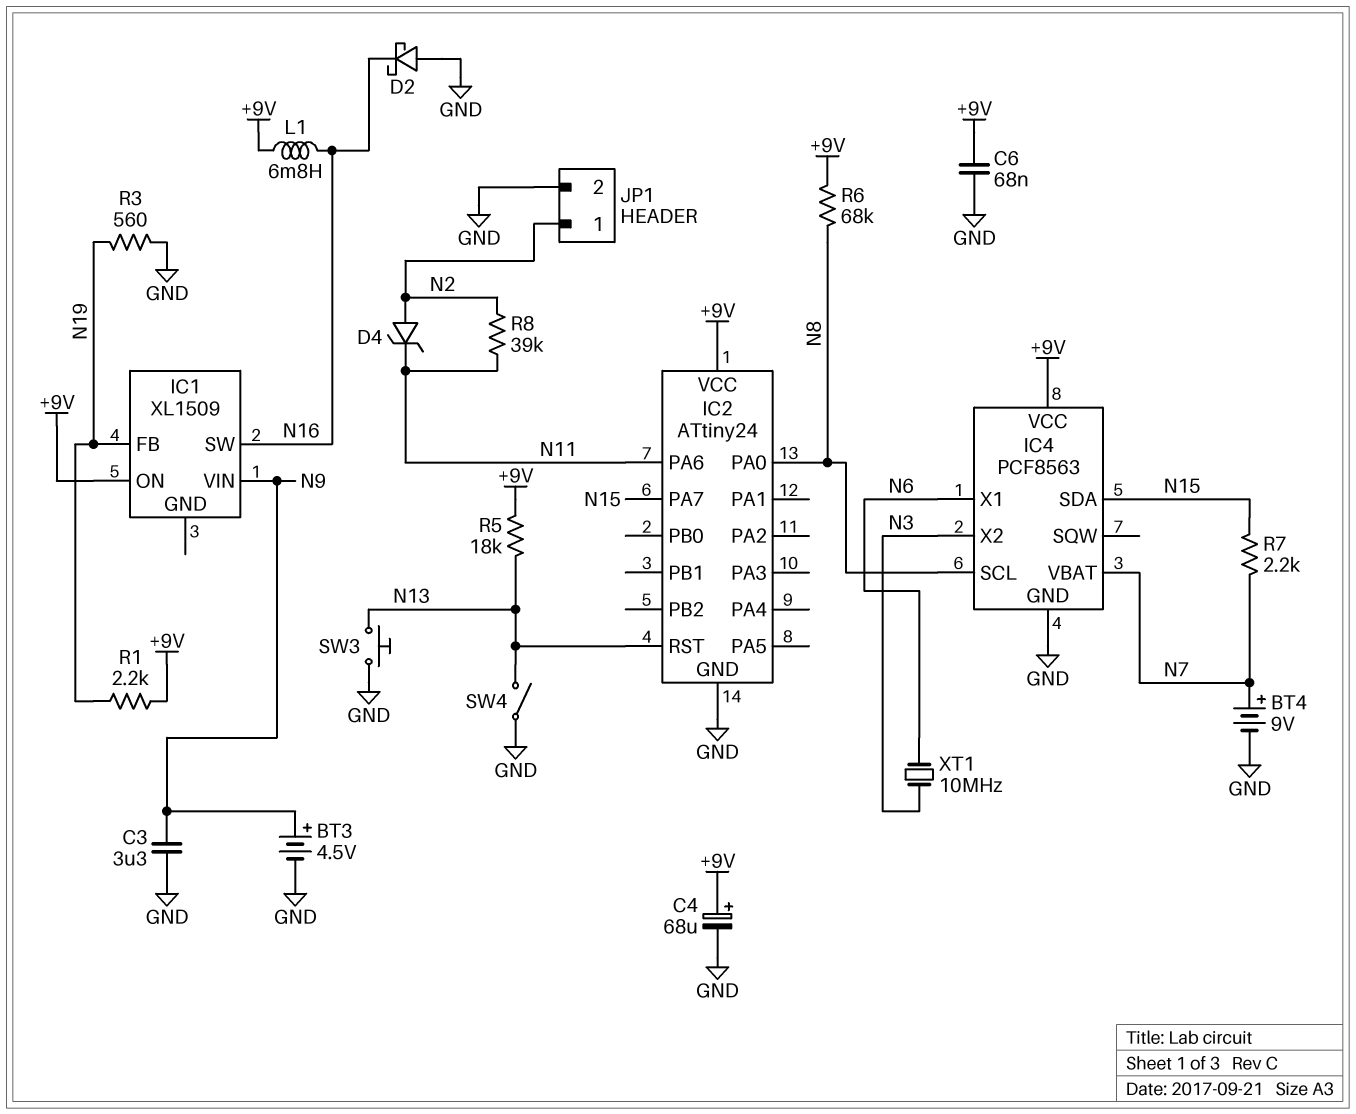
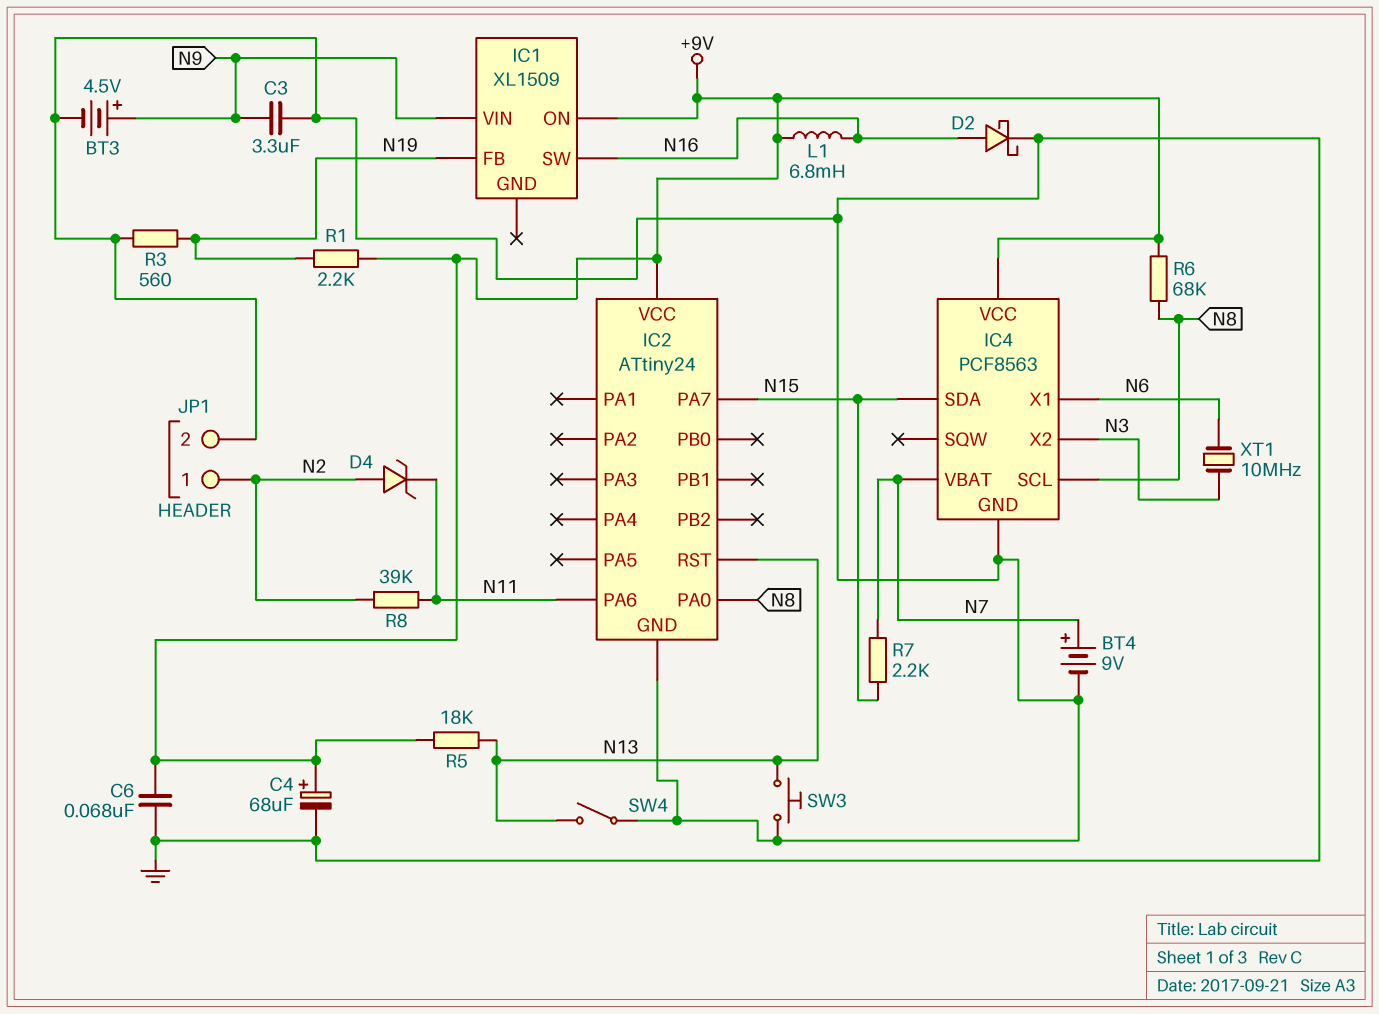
D2: schottky (A GND, K N16) -> schottky (A N16, K GND)

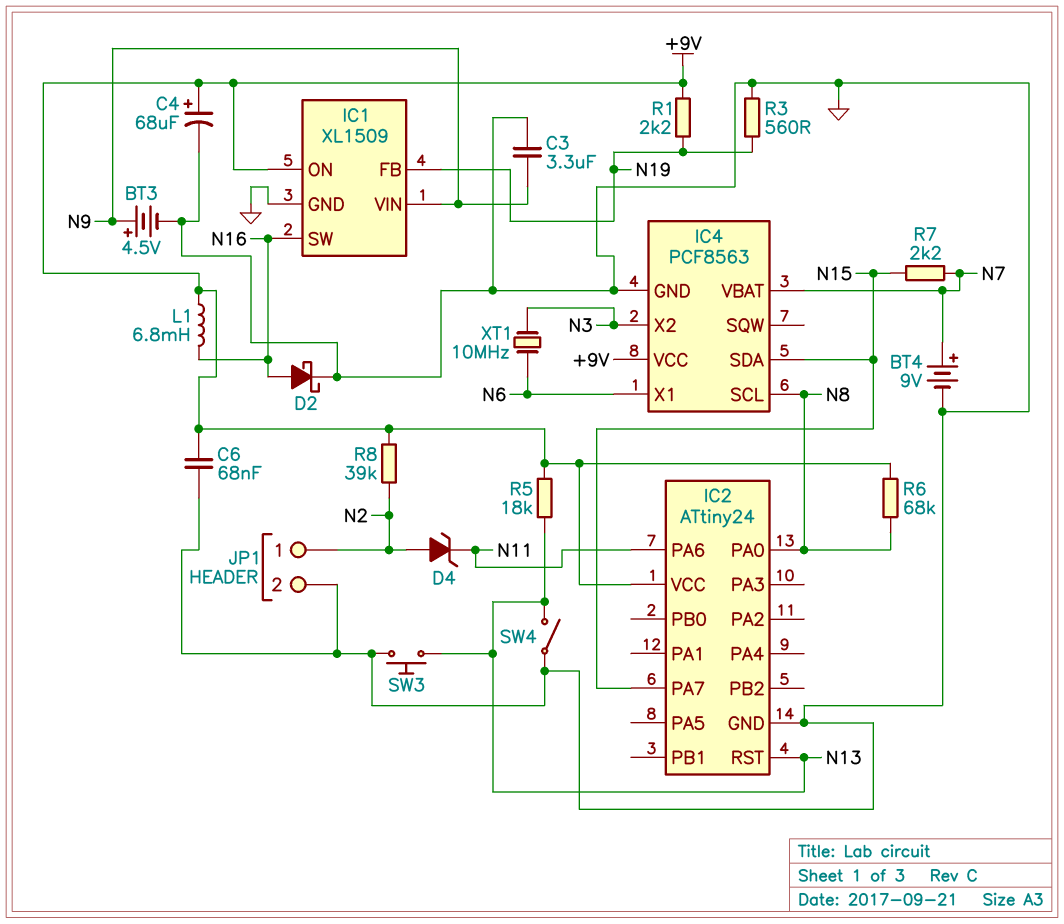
IC1 pin GND: none -> GND
R8: 39k (N2, N11) -> 39k (+9V, N2)

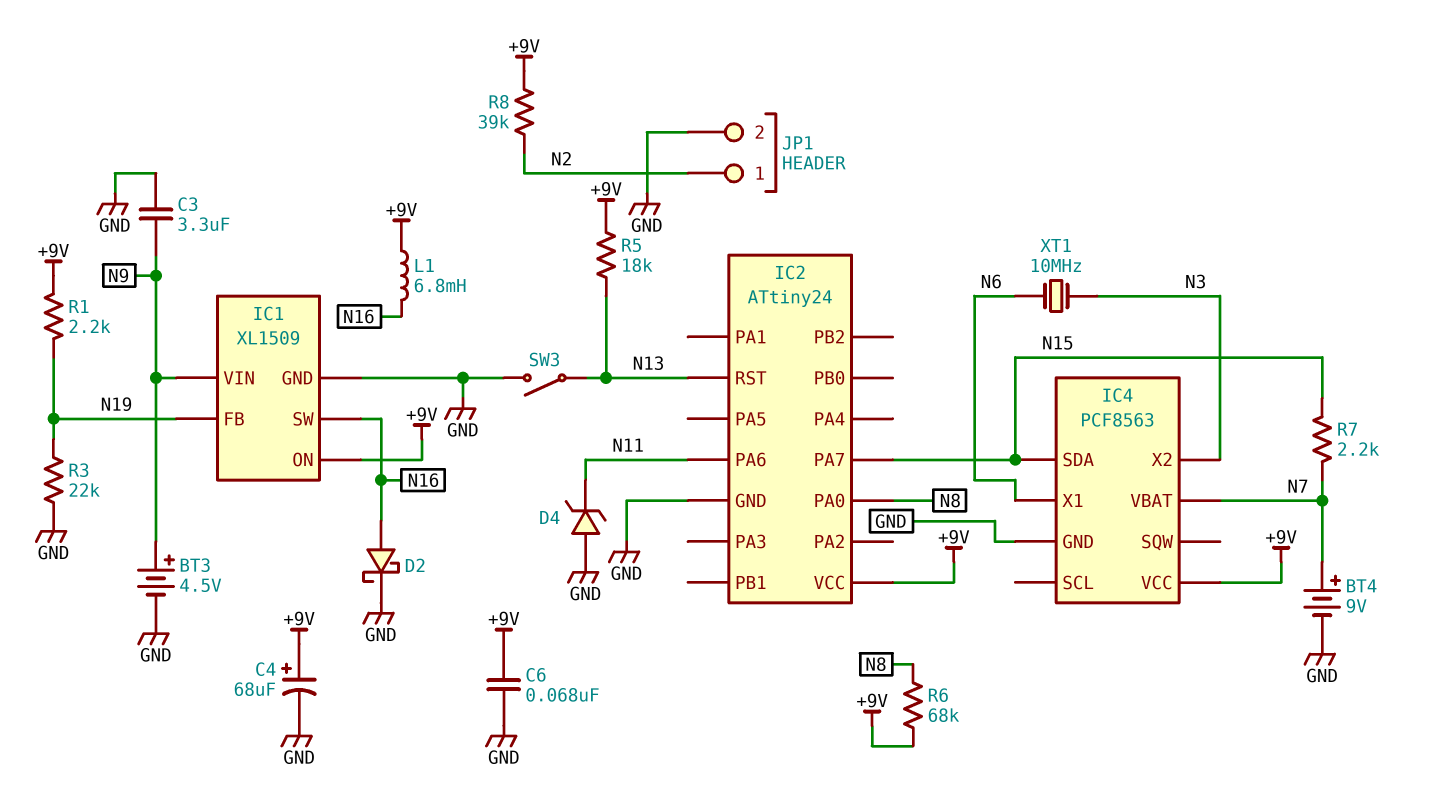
D4: zener (A N2, K N11) -> zener (A GND, K N11)
IC4 pin SCL: N8 -> none
R3: 560 (GND, N19) -> 22k (GND, N19)
SW3: button (GND, N13) -> switch (GND, N13)
SW4: switch (GND, N13) -> none

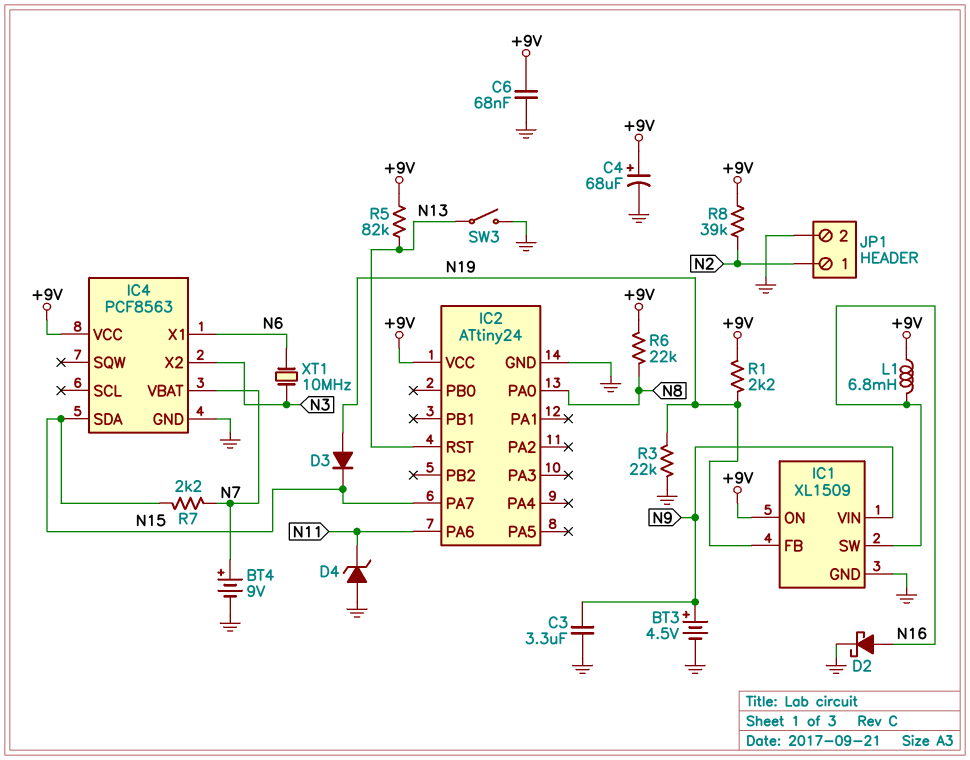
D3: none -> diode (A N19, K N15)
R5: 18k (+9V, N13) -> 82k (+9V, N13)
R6: 68k (+9V, N8) -> 22k (+9V, N8)

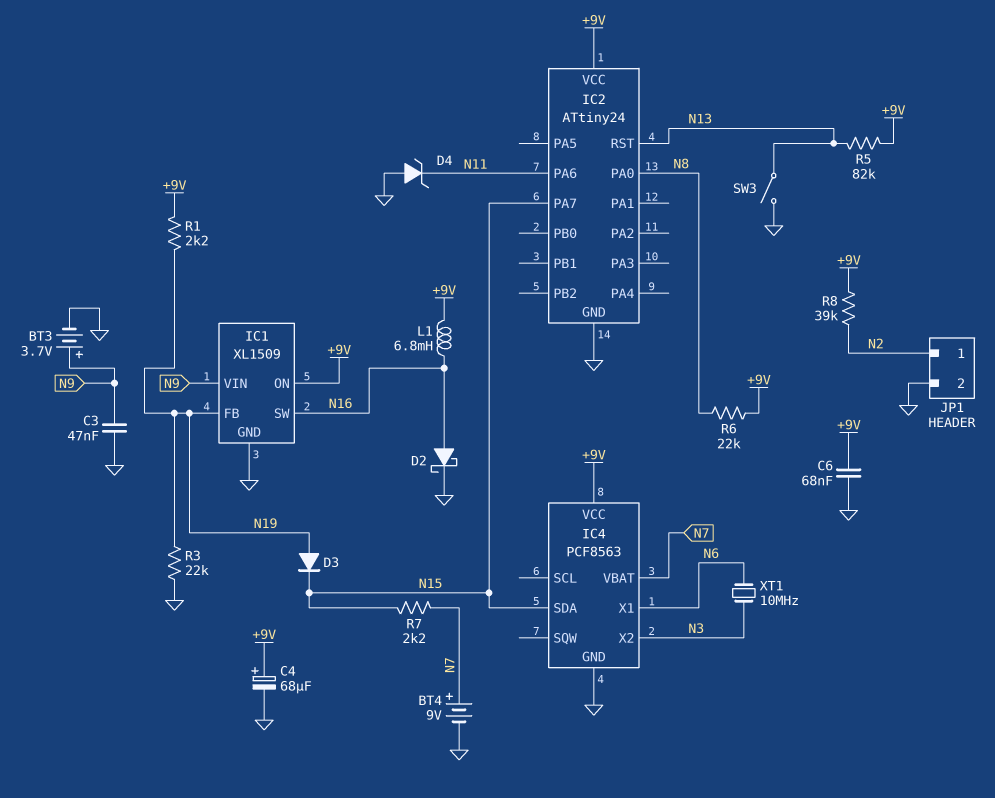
BT3: 4.5V (plus N9, minus GND) -> 3.7V (plus N9, minus GND)
C3: 3.3uF (GND, N9) -> 47nF (GND, N9)

